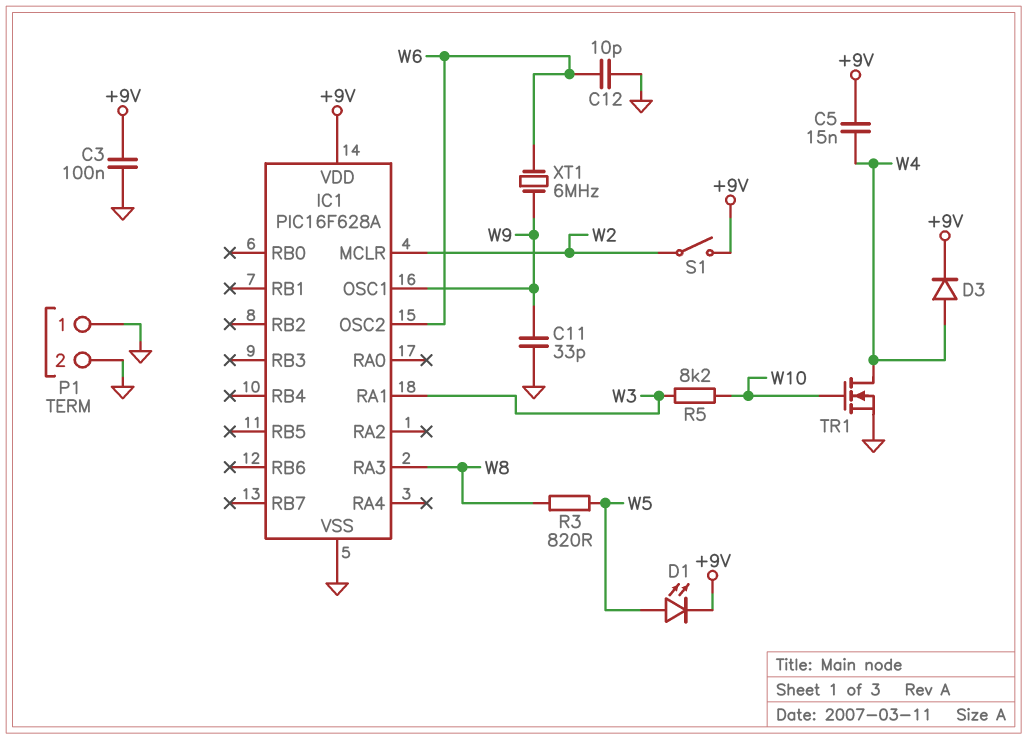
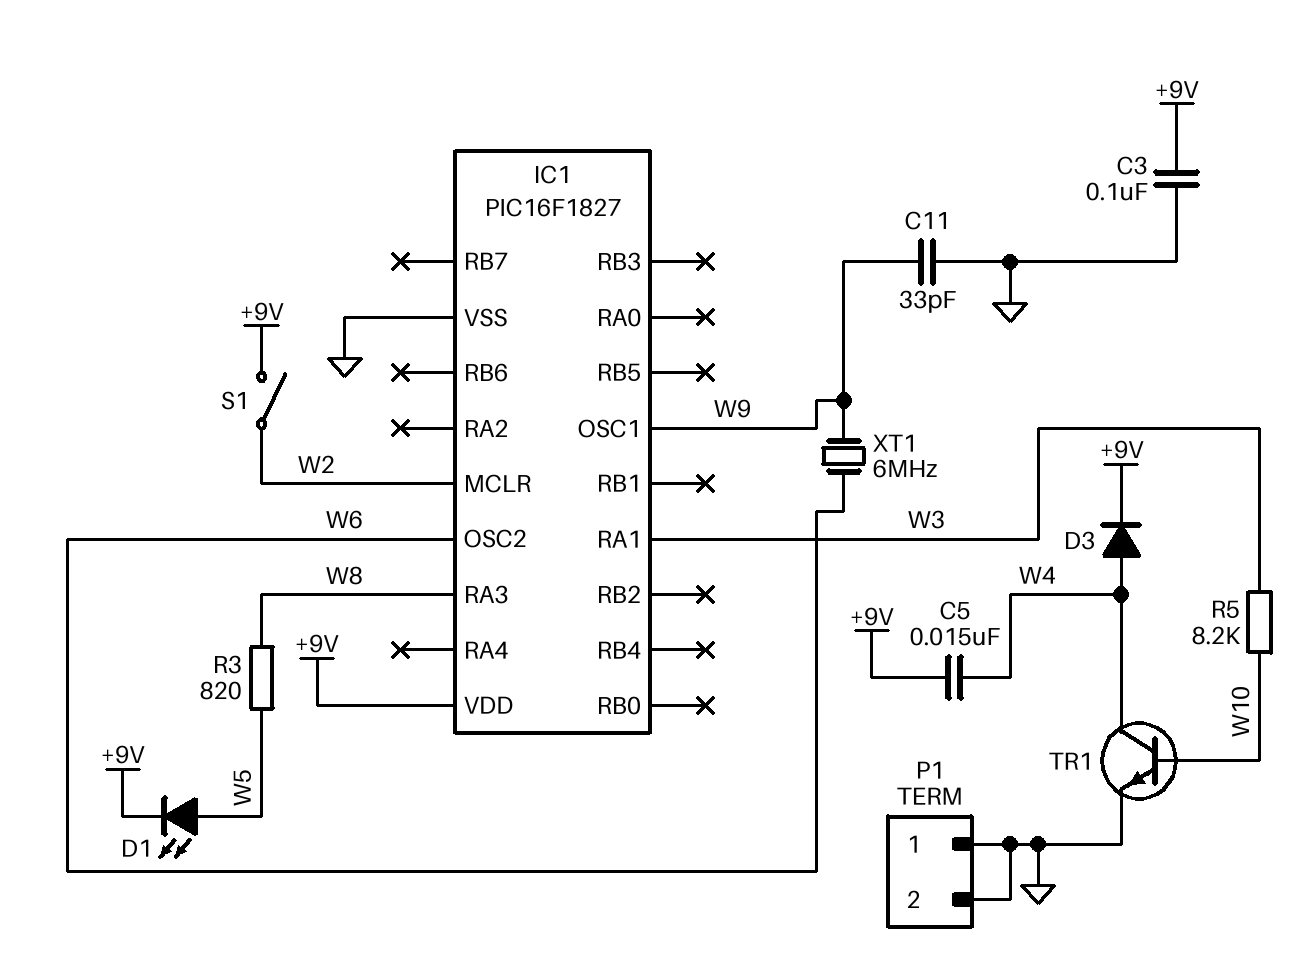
C12: 10pF (GND, W6) -> none
IC1: PIC16F628A -> PIC16F1827
TR1: NMOS (G W10, D W4, S GND) -> NPN (B W10, C W4, E GND)

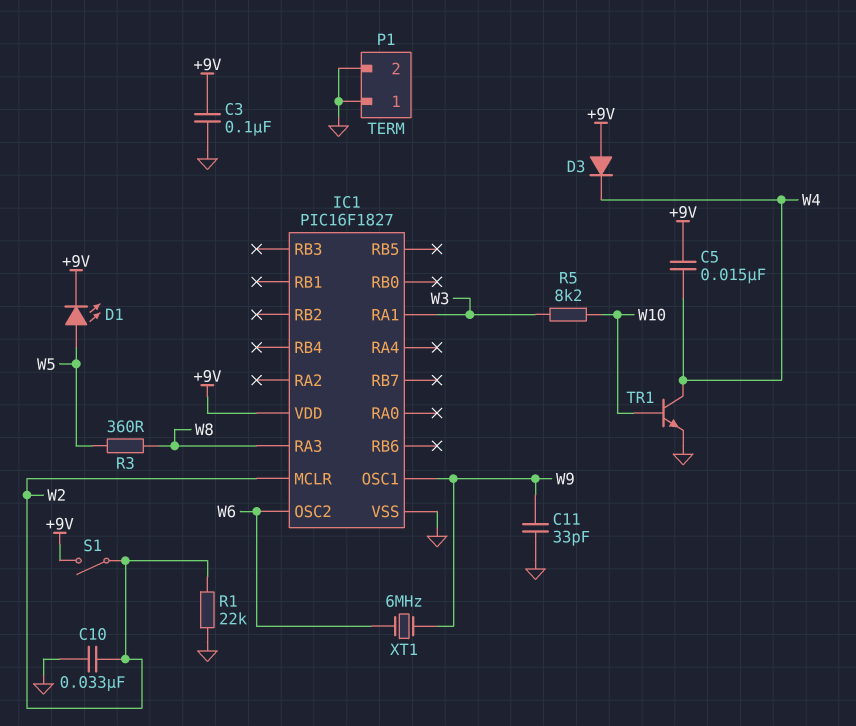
C10: none -> 33nF (GND, W2)
D3: diode (A W4, K +9V) -> diode (A +9V, K W4)
R1: none -> 22k (GND, W2)
R3: 820 (W5, W8) -> 360 (W5, W8)

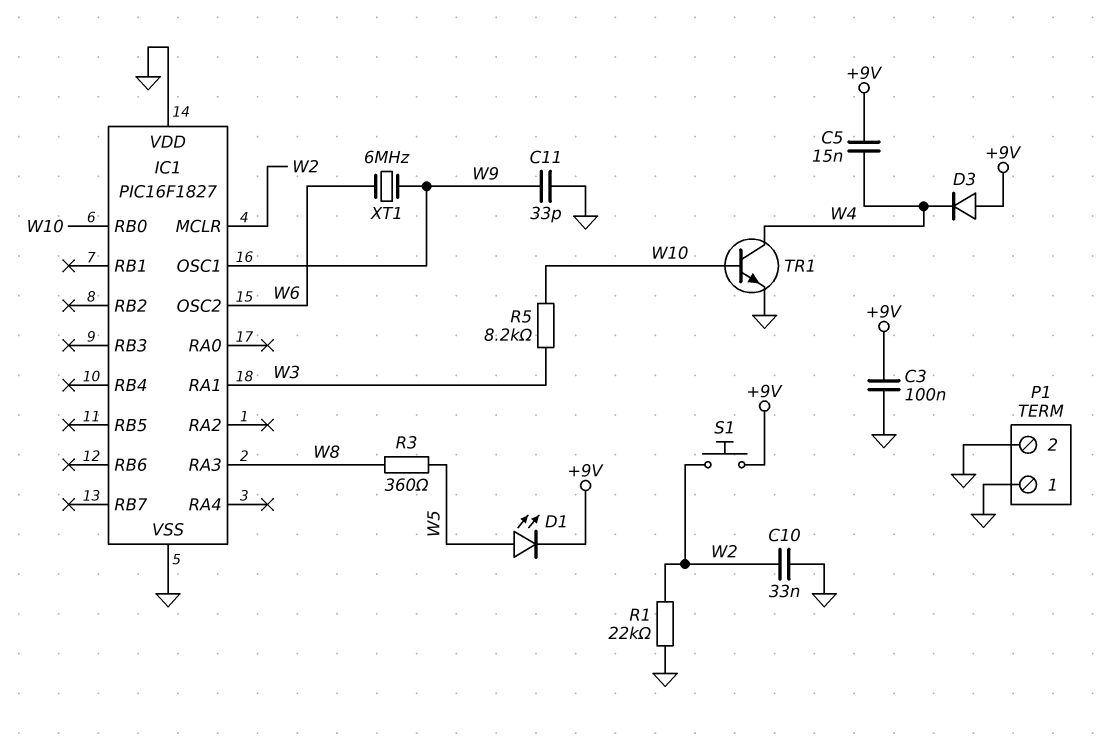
IC1 pin RB0: none -> W10
IC1 pin VDD: +9V -> GND
S1: switch (+9V, W2) -> button (+9V, W2)

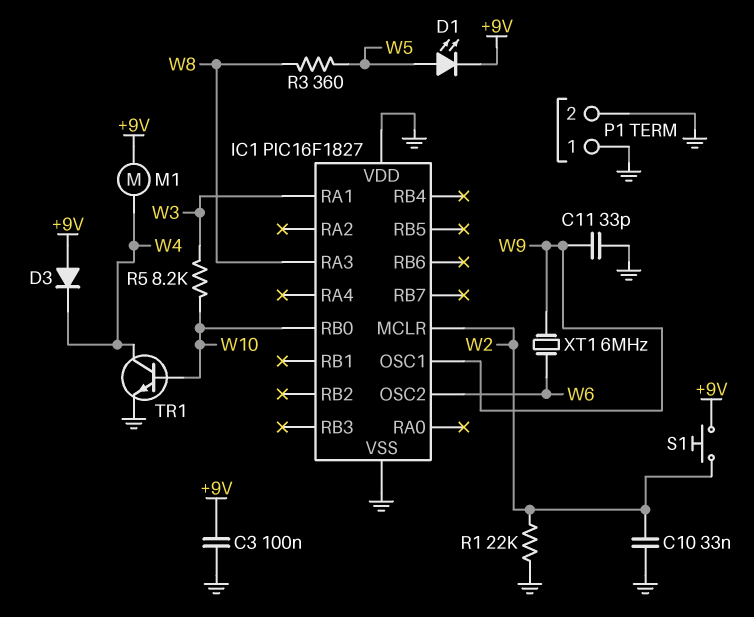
C5: 15nF (+9V, W4) -> none
M1: none -> motor (+9V, W4)

